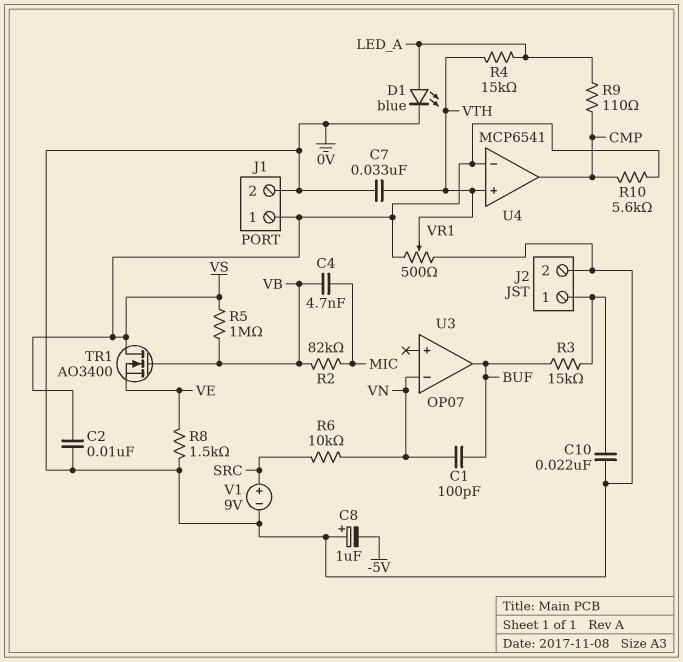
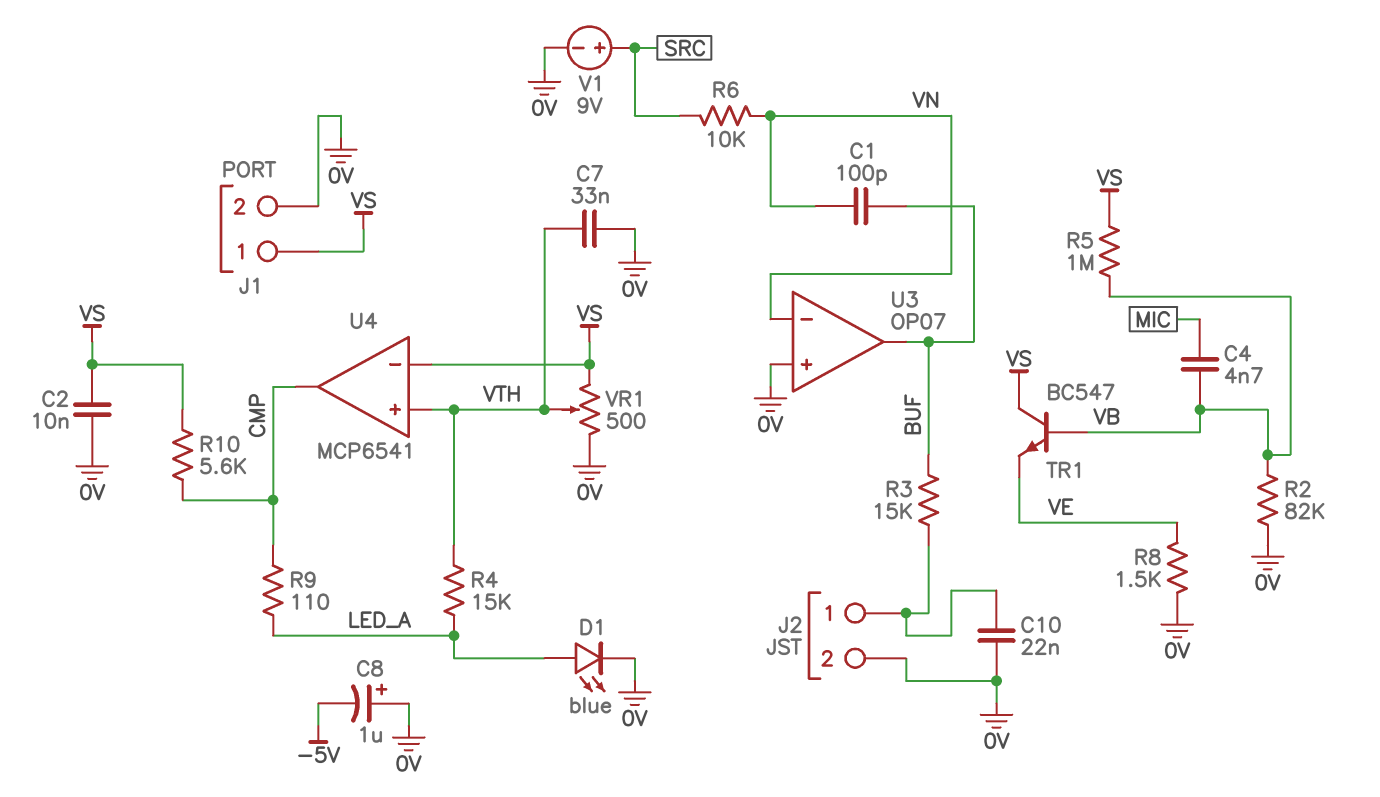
R2: 82k (MIC, VB) -> 82k (0V, VB)
TR1: NMOS AO3400 (G VB, D VS, S VE) -> NPN BC547 (B VB, C VS, E VE)
U3 pin in+: none -> 0V

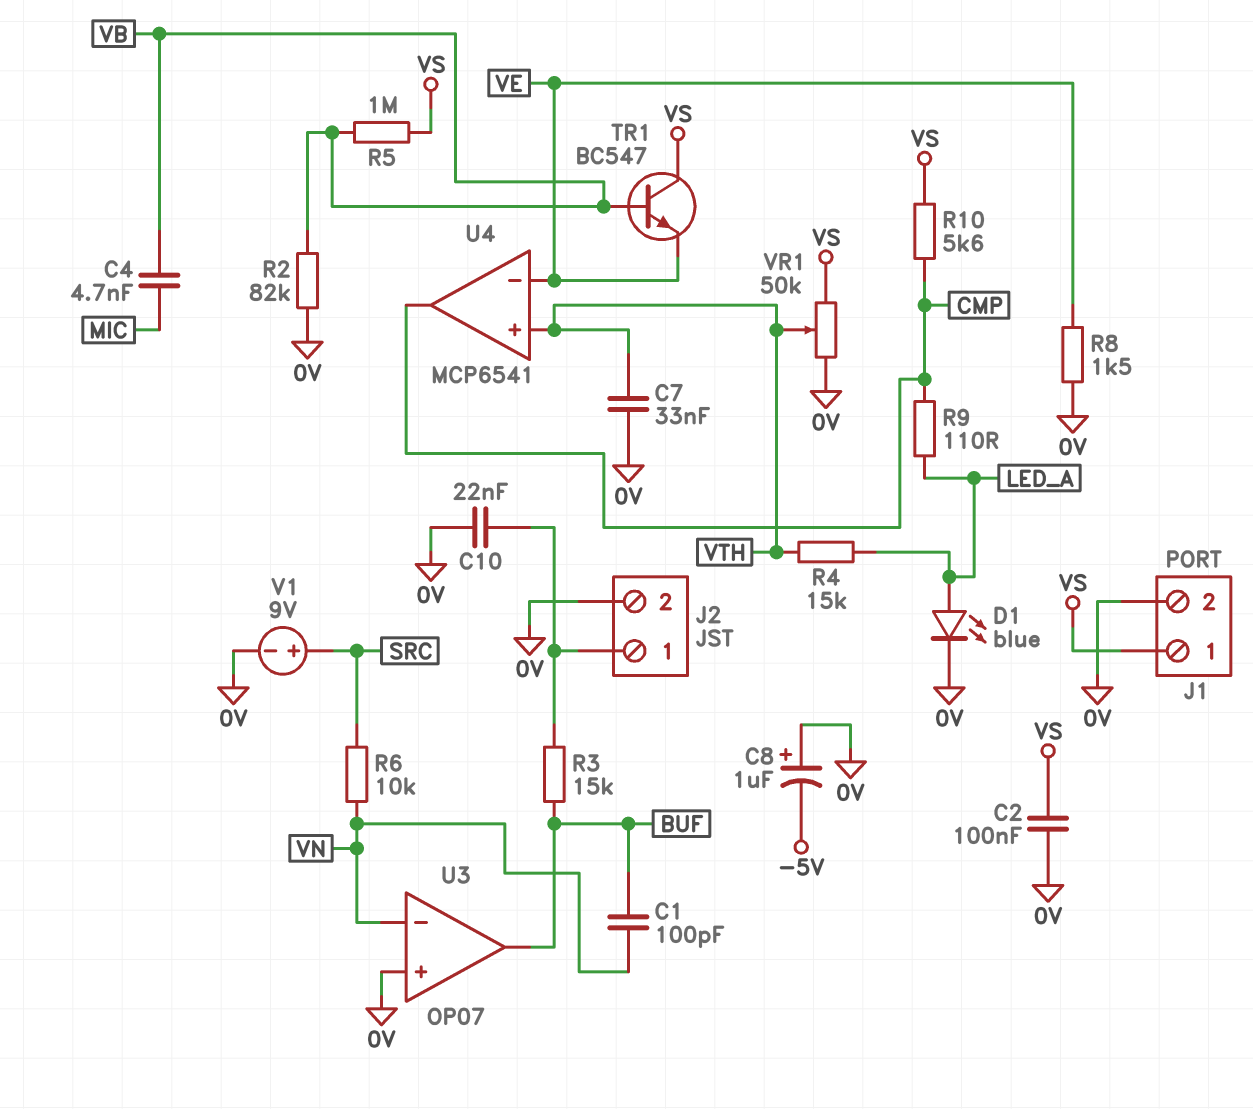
C2: 10nF (0V, VS) -> 100nF (0V, VS)
U4 pin in-: VS -> VE
VR1: 500 (0V, VS, wiper VTH) -> 50k (0V, VS, wiper VTH)

